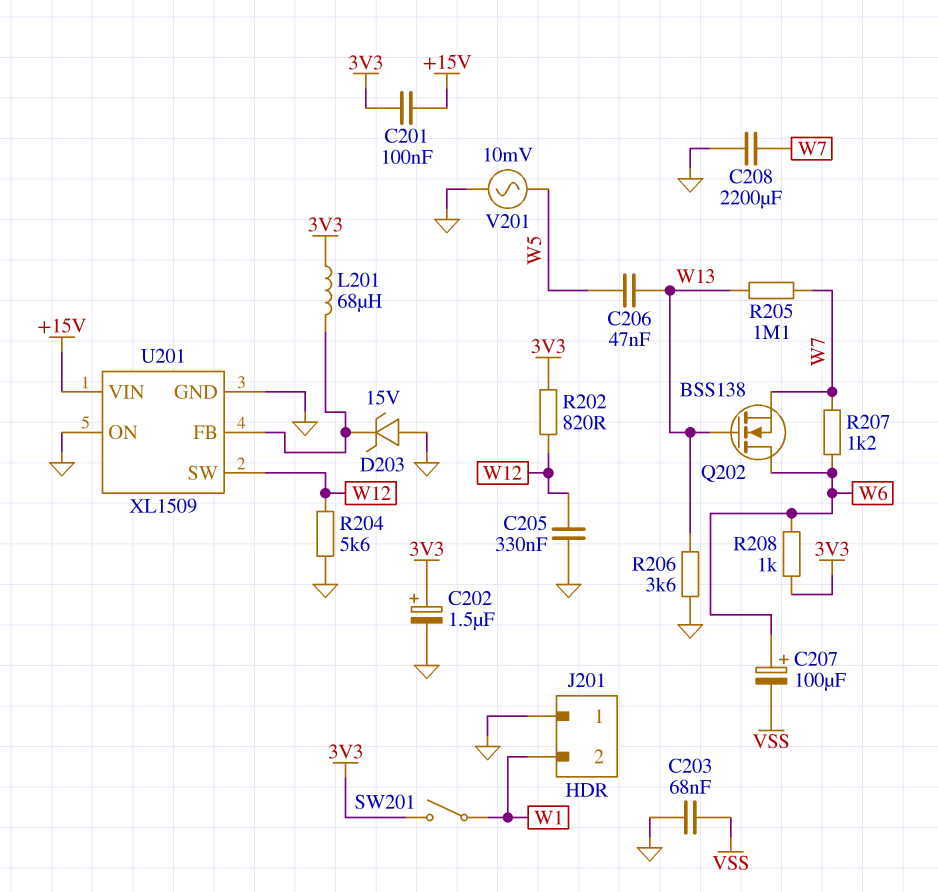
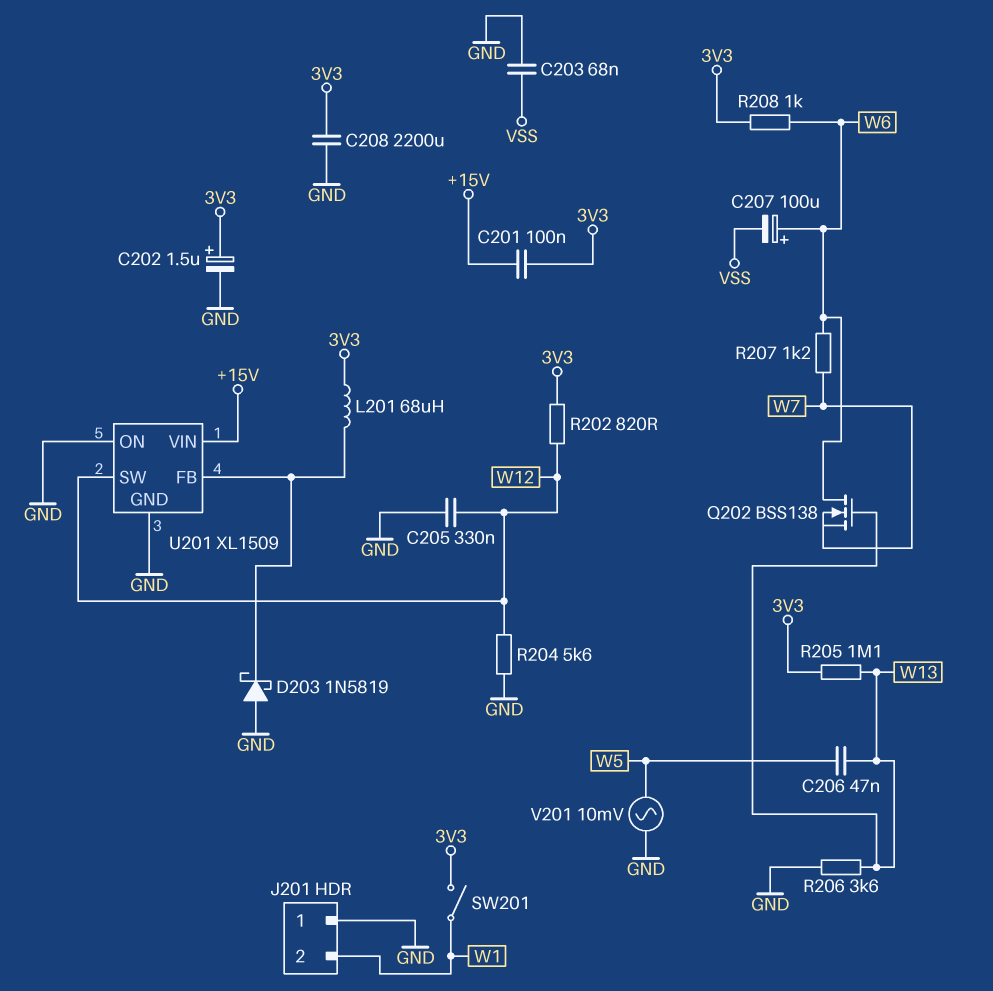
C208: 2200uF (GND, W7) -> 2200uF (3V3, GND)
D203: zener 15V (A GND, K U201/FB) -> schottky 1N5819 (A GND, K U201/FB)
R205: 1.1M (W7, W13) -> 1.1M (3V3, W13)

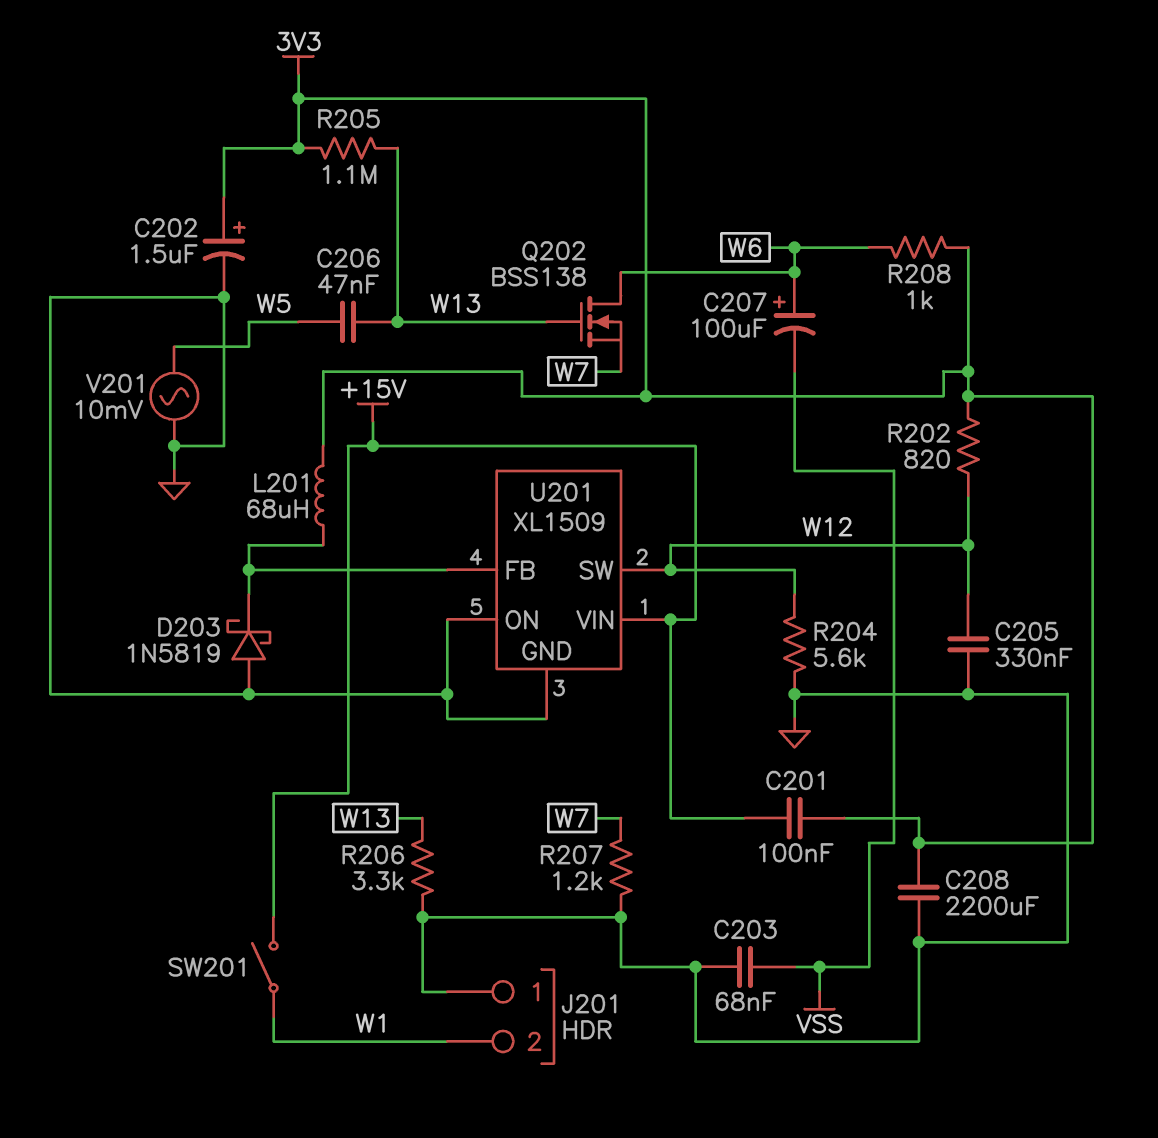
R206: 3.6k (GND, W13) -> 3.3k (GND, W13)
R207: 1.2k (W6, W7) -> 1.2k (GND, W7)
SW201: switch (3V3, W1) -> switch (+15V, W1)

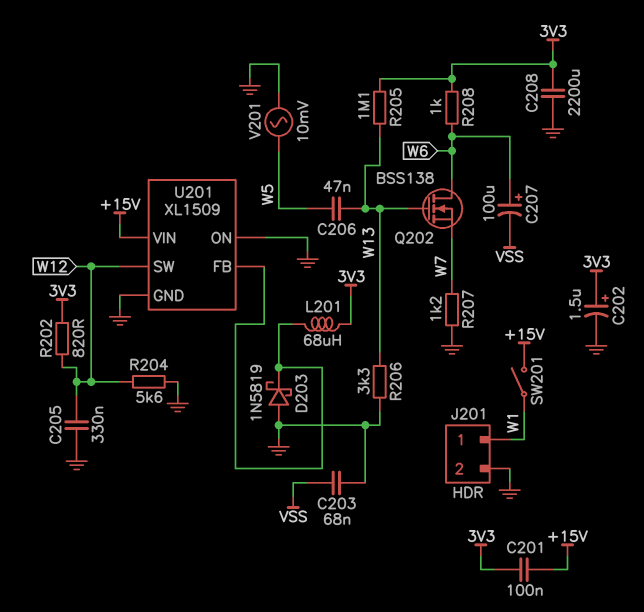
J201 pin 1: GND -> W1
J201 pin 2: W1 -> GND

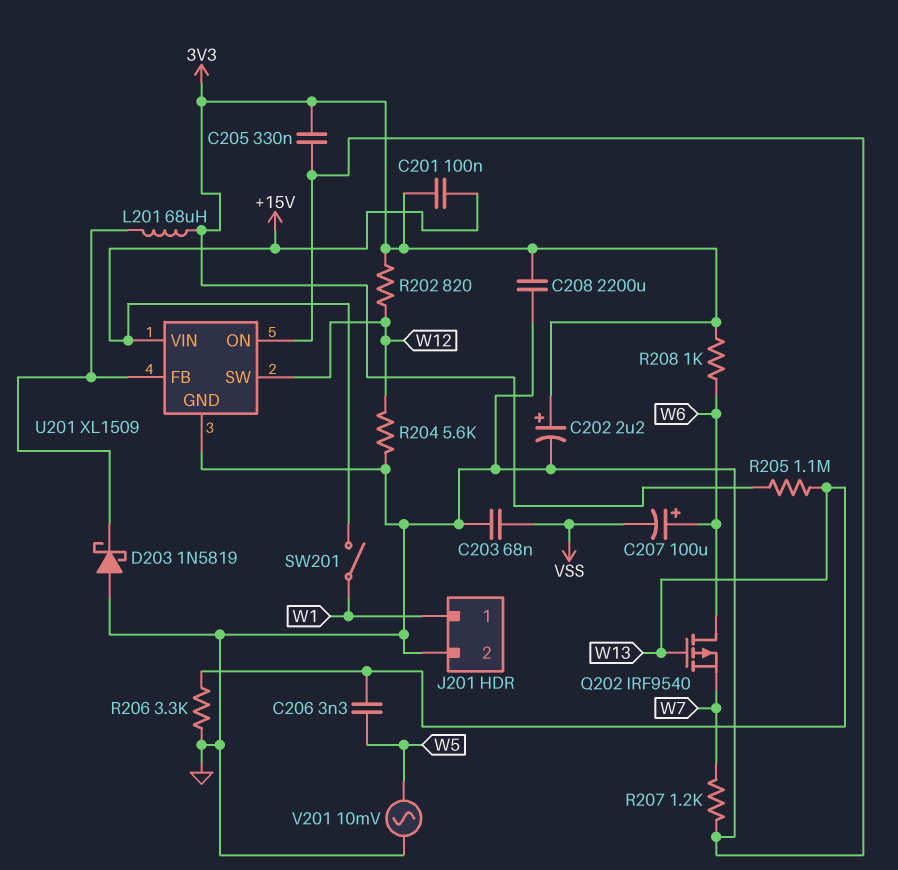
C202: 1.5uF (plus 3V3, minus GND) -> 2.2uF (plus 3V3, minus GND)
C205: 330nF (GND, W12) -> 330nF (3V3, GND)
C206: 47nF (W5, W13) -> 3.3nF (W5, W13)
Q202: NMOS BSS138 (G W13, D W6, S W7) -> PMOS IRF9540 (G W13, D W6, S W7)

